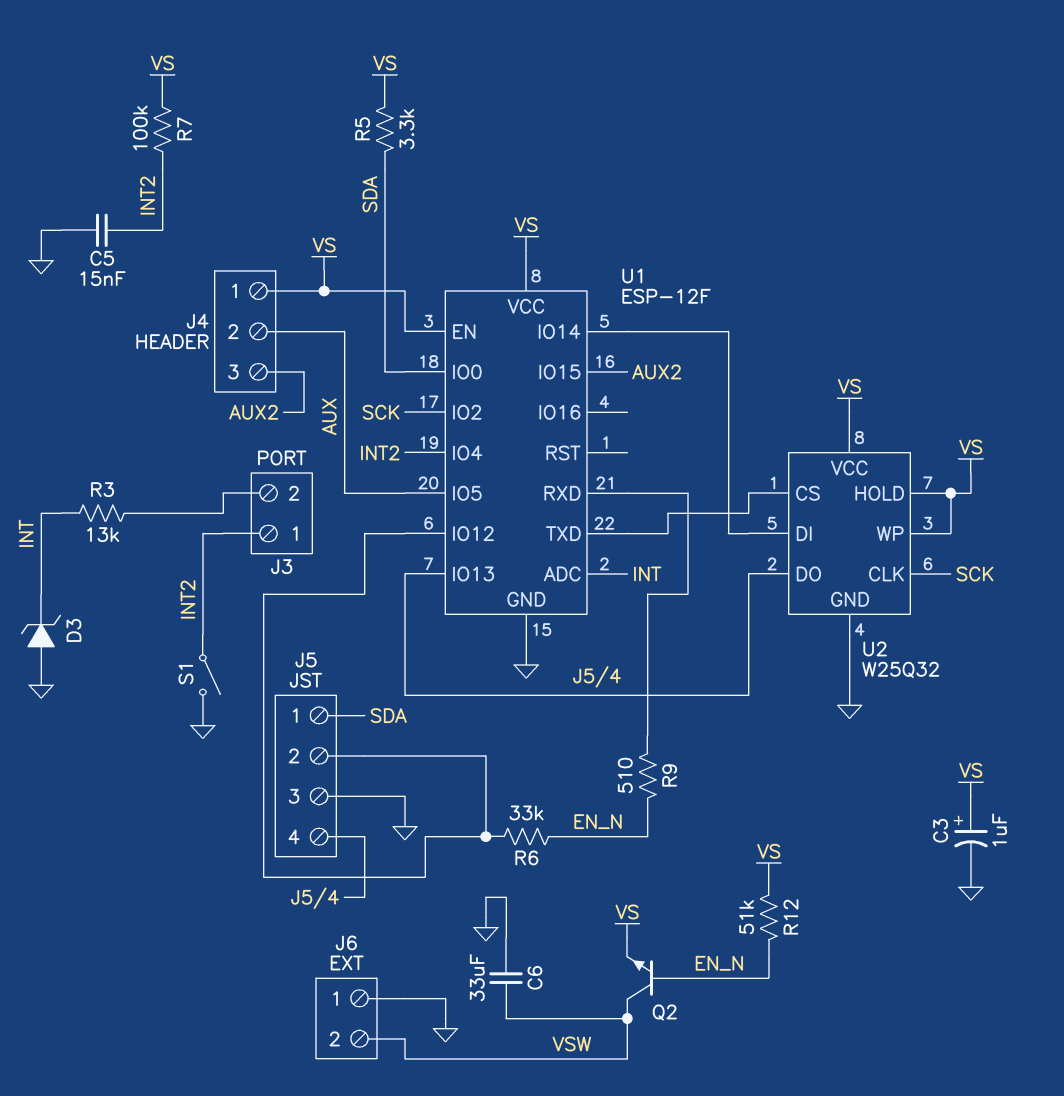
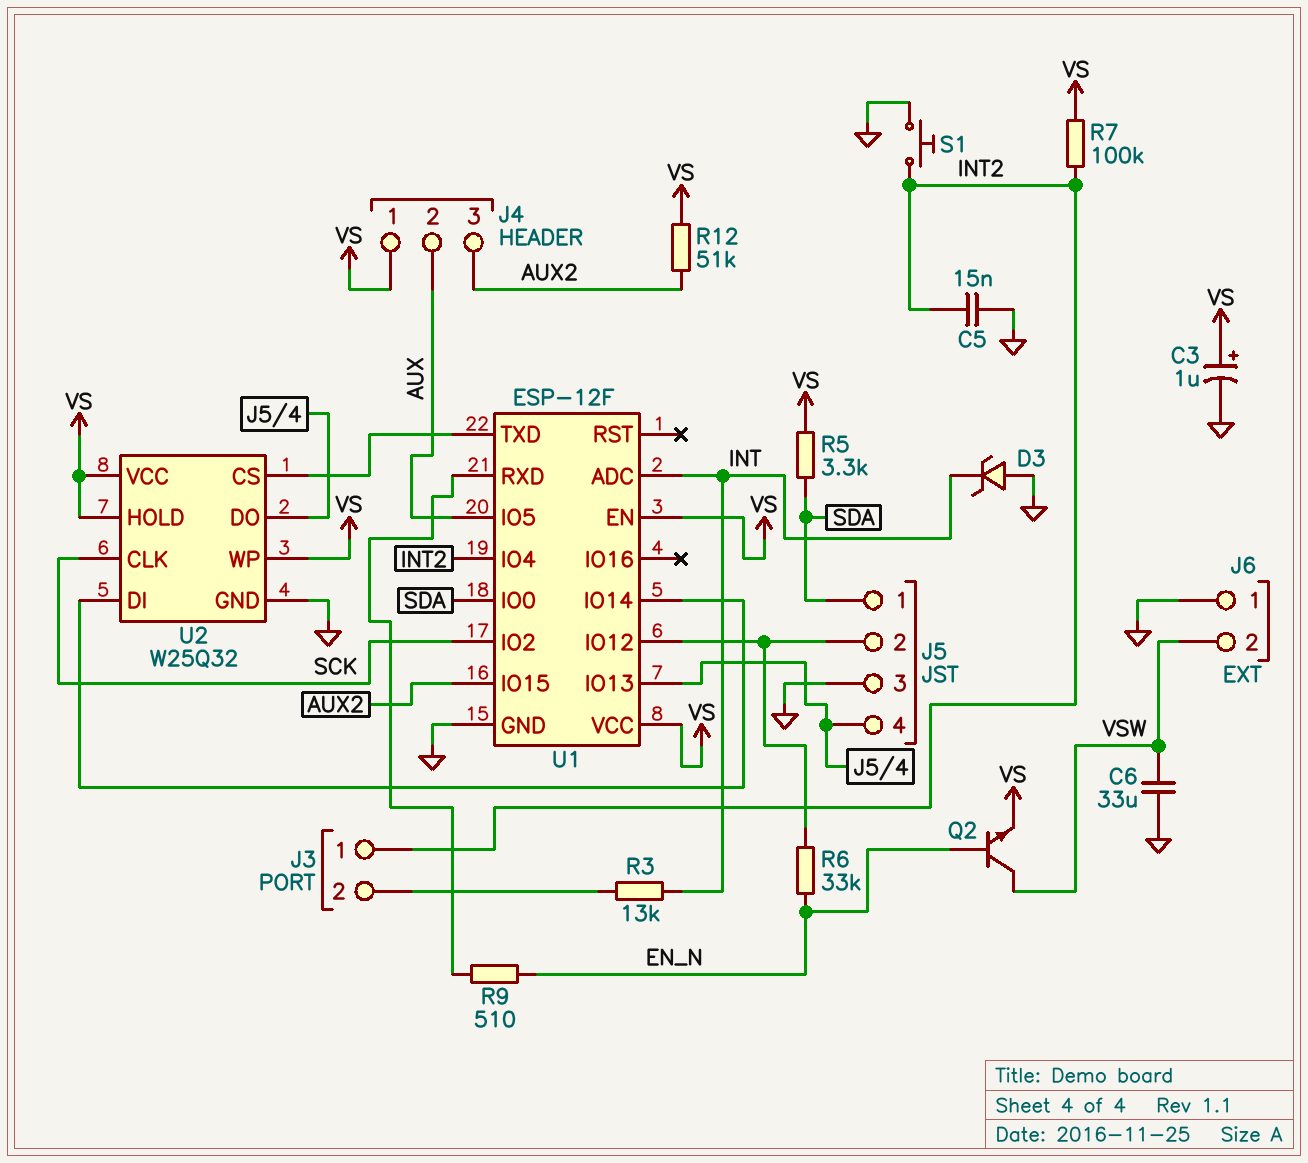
R12: 51k (EN_N, VS) -> 51k (AUX2, VS)
S1: switch (GND, INT2) -> button (GND, INT2)

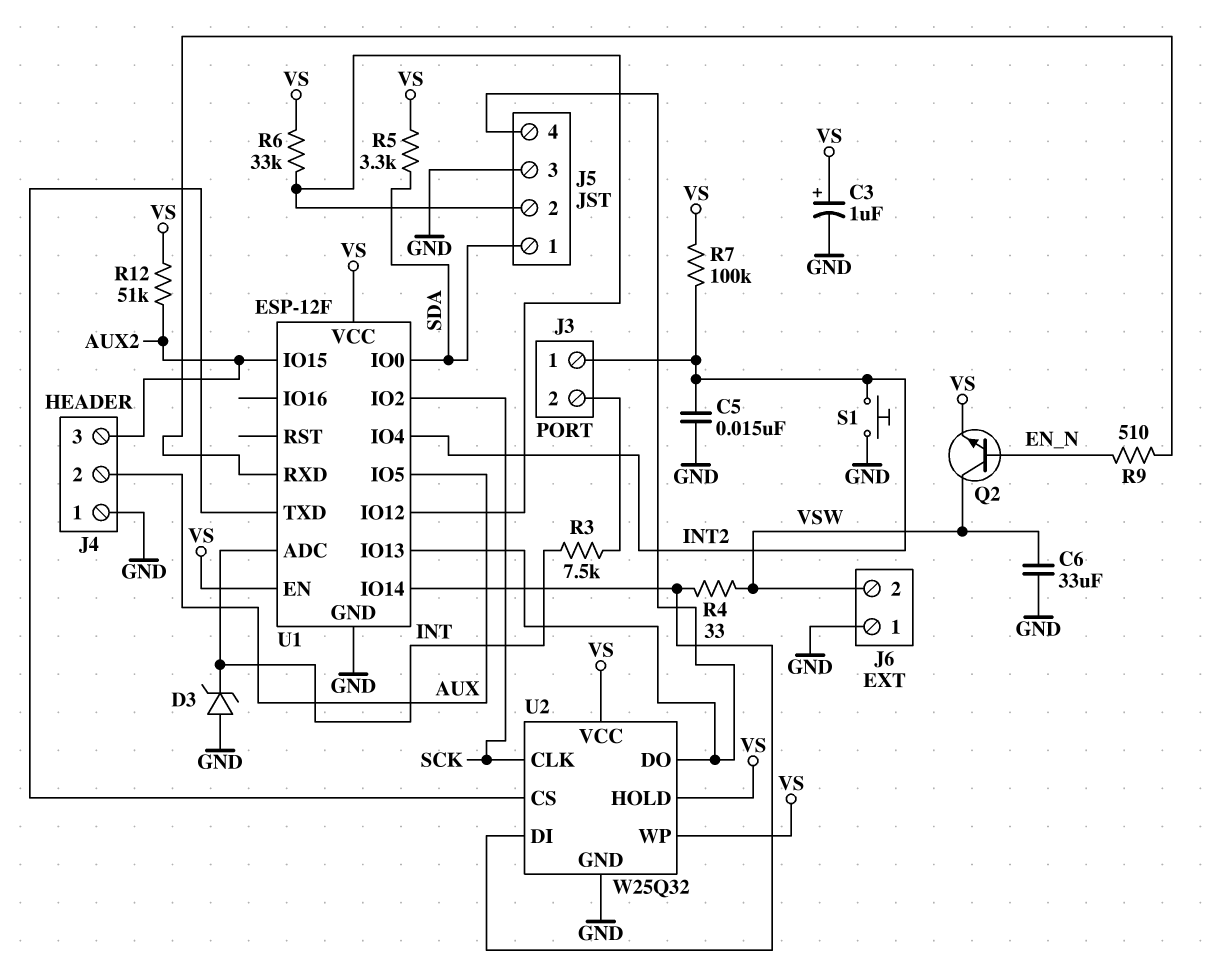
J4 pin 1: VS -> GND
R3: 13k (INT, J3/2) -> 7.5k (INT, J3/2)
R4: none -> 33 (U1/IO14, VSW)
R6: 33k (EN_N, J5/2) -> 33k (J5/2, VS)

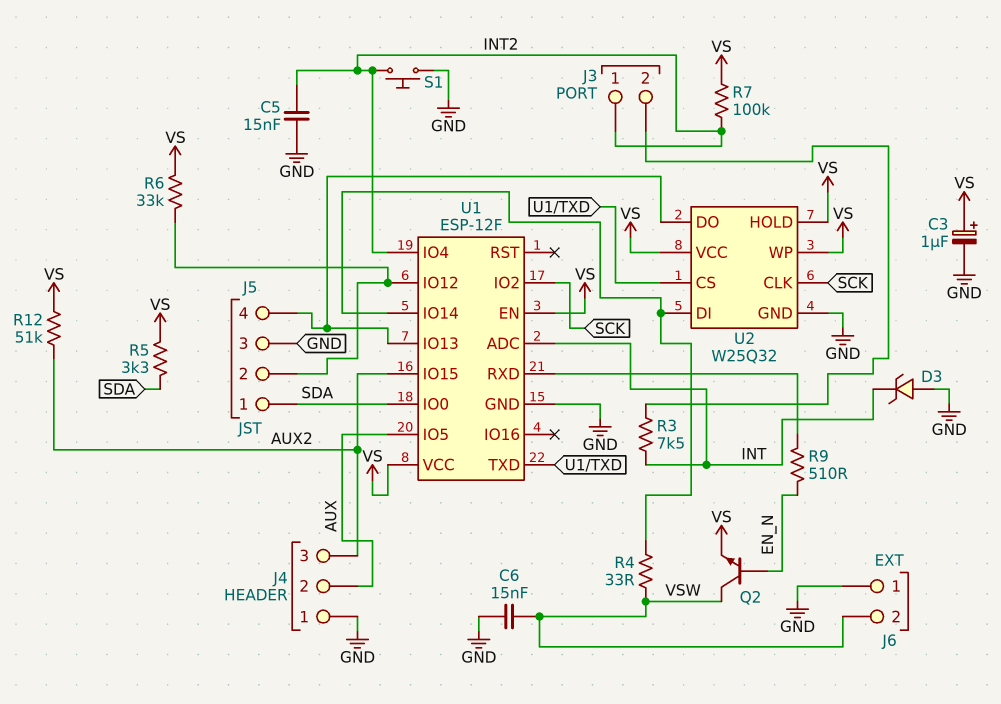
C6: 33uF (GND, VSW) -> 15nF (GND, VSW)

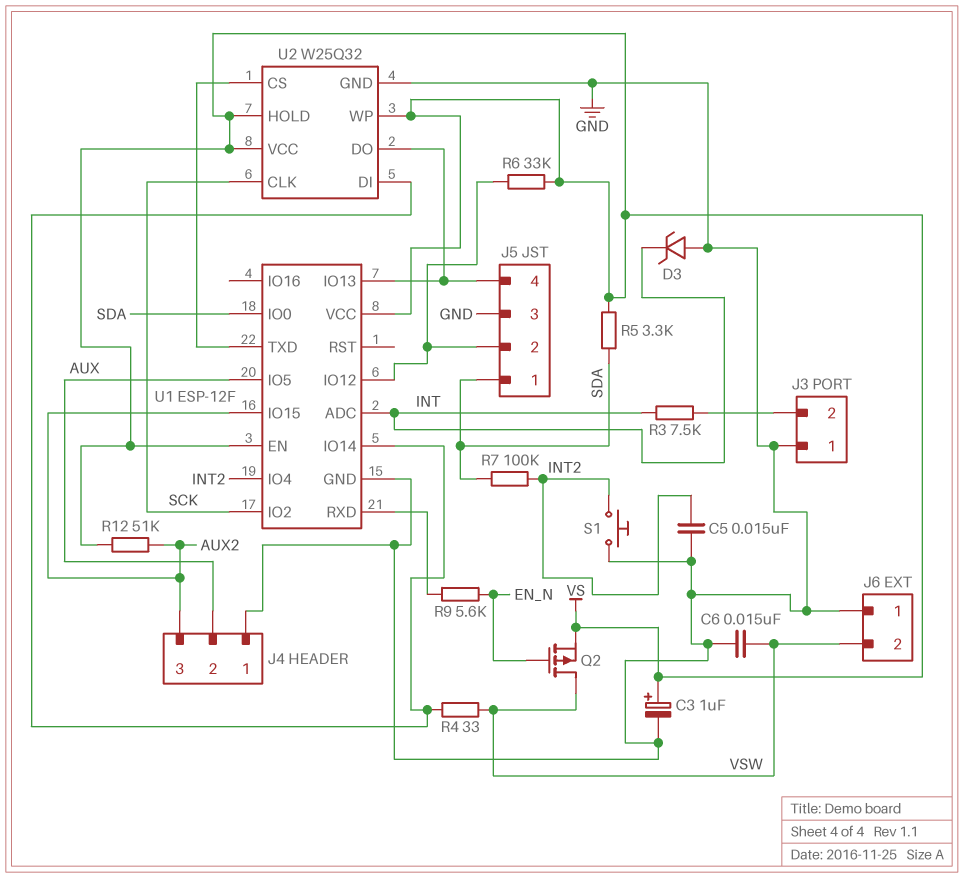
J3 pin 1: INT2 -> GND
Q2: NPN (B EN_N, C VSW, E VS) -> PMOS (G EN_N, D VSW, S VS)
R7: 100k (INT2, VS) -> 100k (INT2, SDA)
R9: 510 (EN_N, U1/RXD) -> 5.6k (EN_N, U1/RXD)

